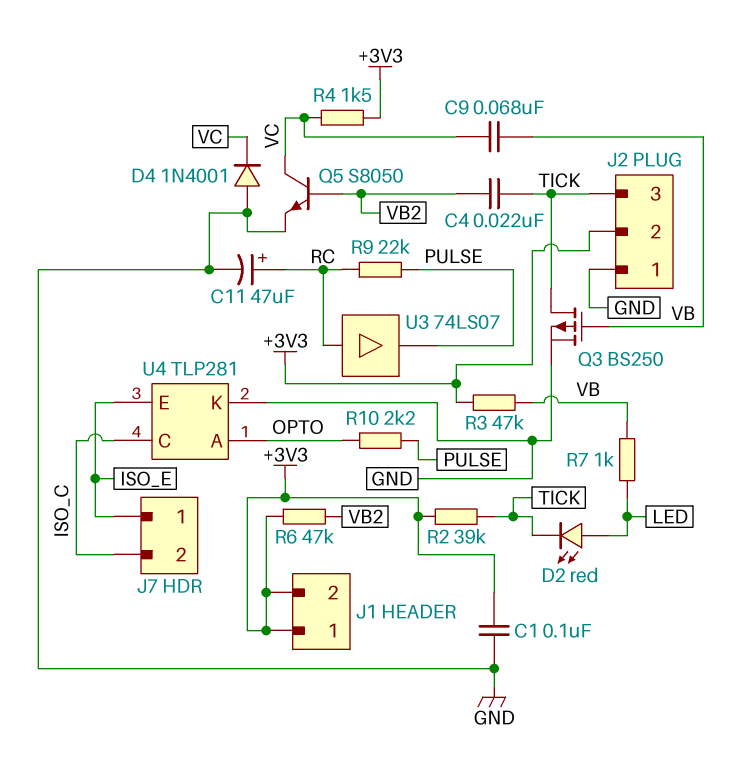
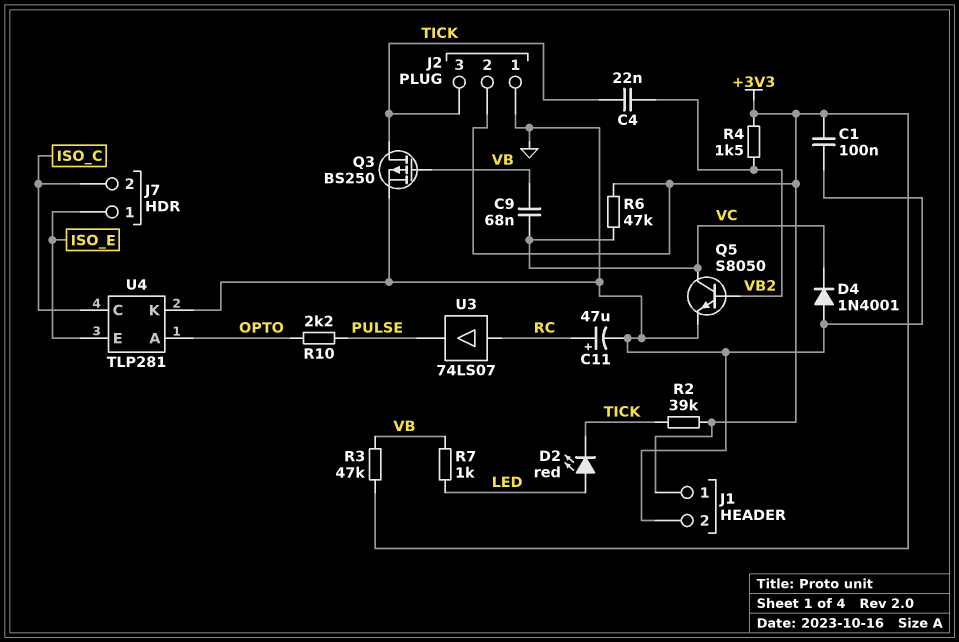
J1 pin 2: +3V3 -> GND
R4: 1.5k (+3V3, VC) -> 1.5k (+3V3, VB2)
R6: 47k (+3V3, VB2) -> 47k (+3V3, VC)
R9: 22k (PULSE, RC) -> none

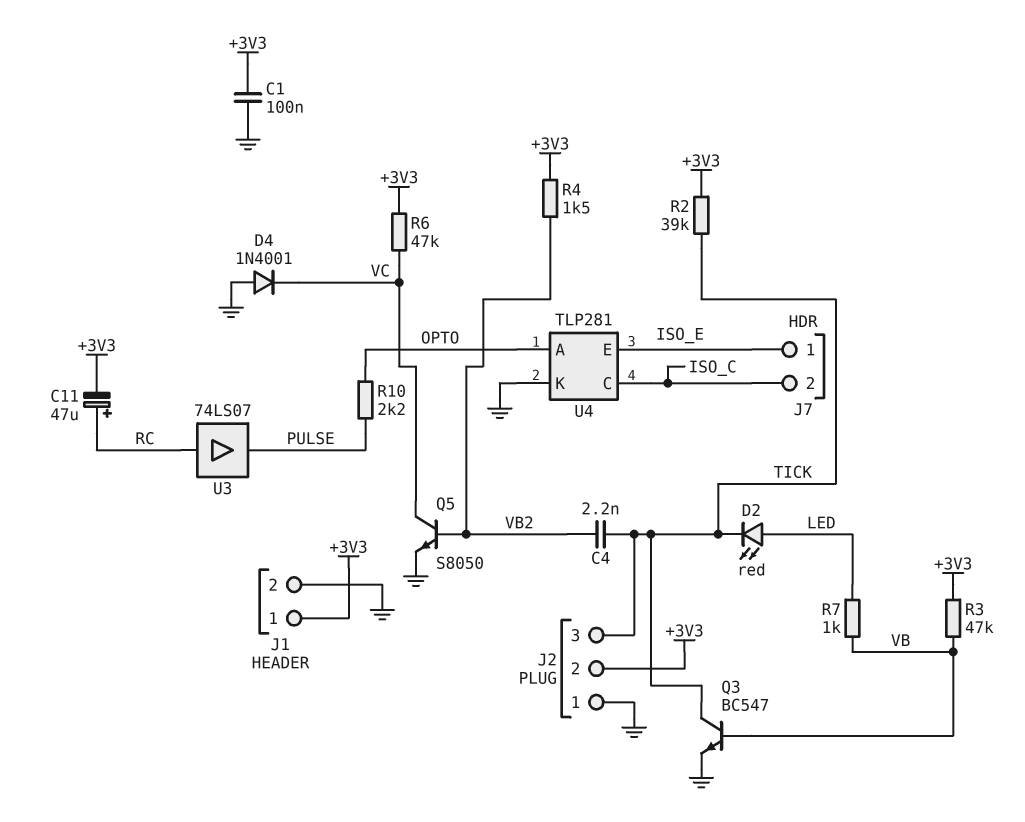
C4: 22nF (TICK, VB2) -> 2.2nF (TICK, VB2)
C9: 68nF (VB, VC) -> none
C11: 47uF (plus RC, minus GND) -> 47uF (plus RC, minus +3V3)
Q3: PMOS BS250 (G VB, D TICK, S GND) -> NPN BC547 (B VB, C TICK, E GND)

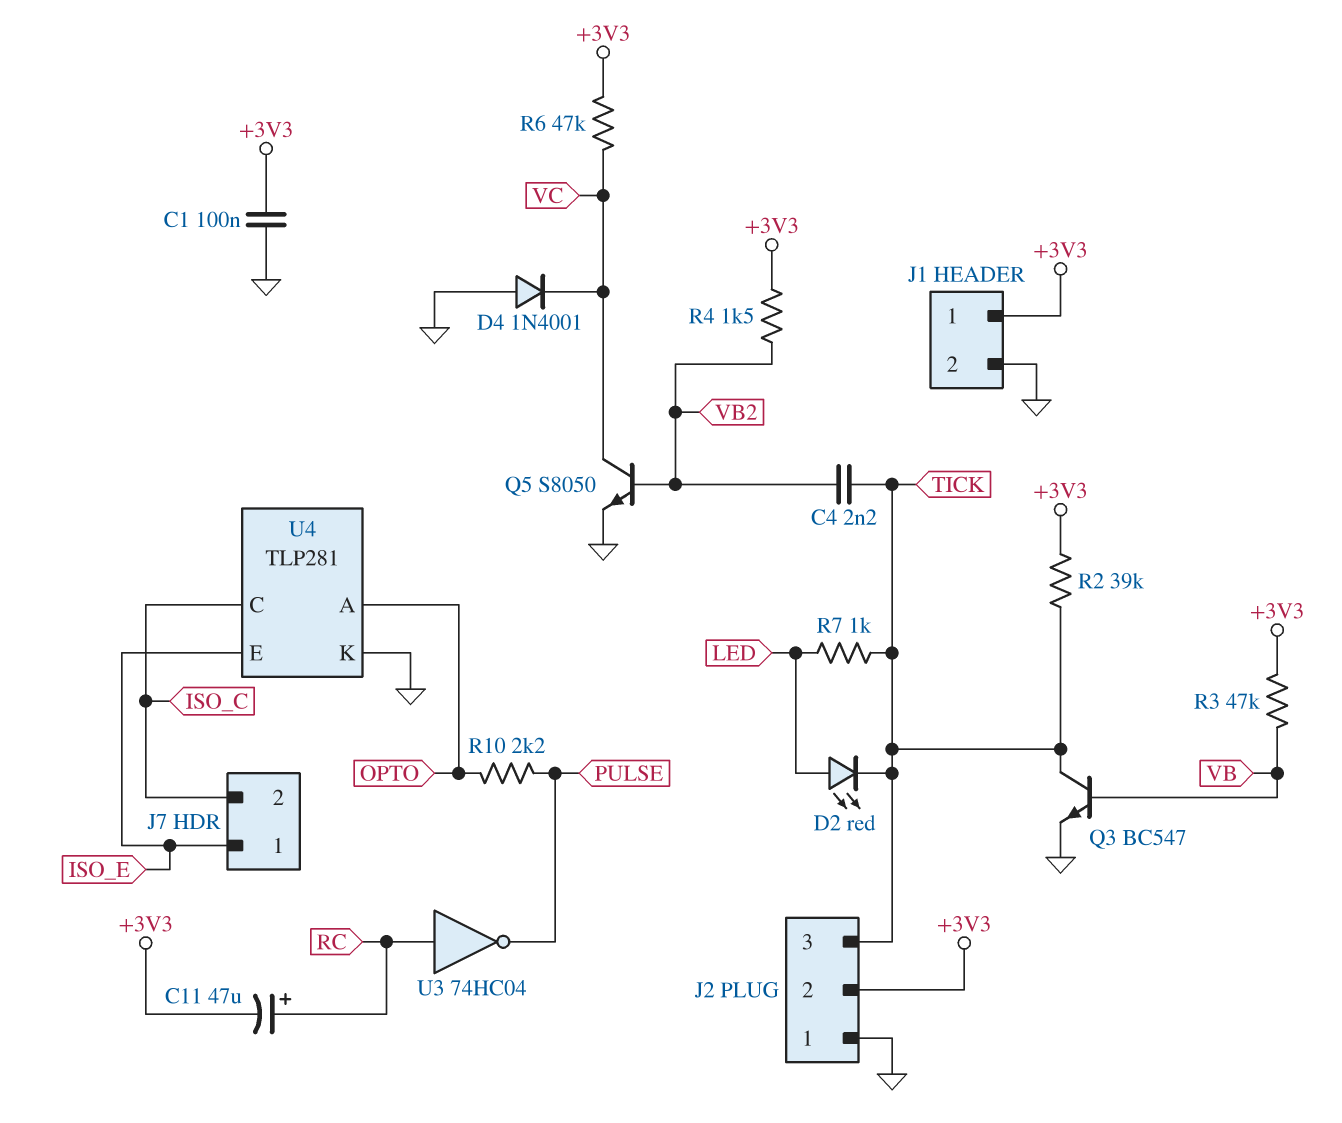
R7: 1k (LED, VB) -> 1k (LED, TICK)
U3: buffer 74LS07 (in RC, out PULSE) -> NOT 74HC04 (in RC, out PULSE)

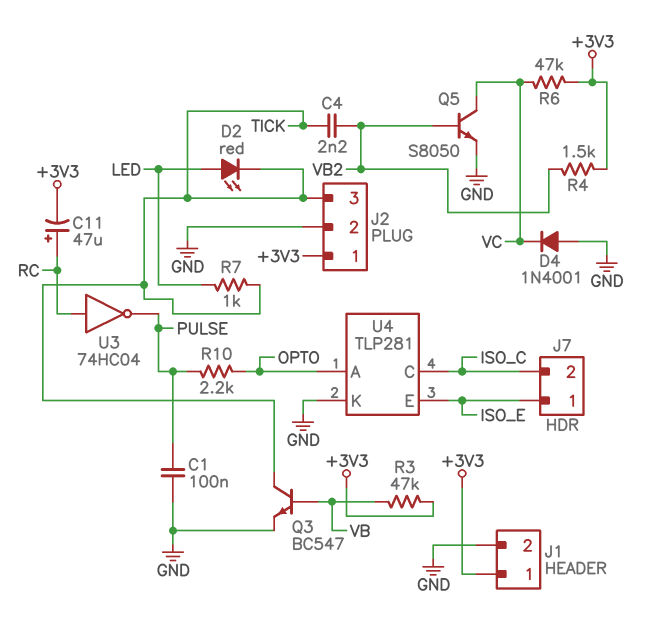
C1: 100nF (+3V3, GND) -> 100nF (GND, PULSE)
J2 pin 1: GND -> +3V3
J2 pin 2: +3V3 -> GND
R2: 39k (+3V3, TICK) -> none

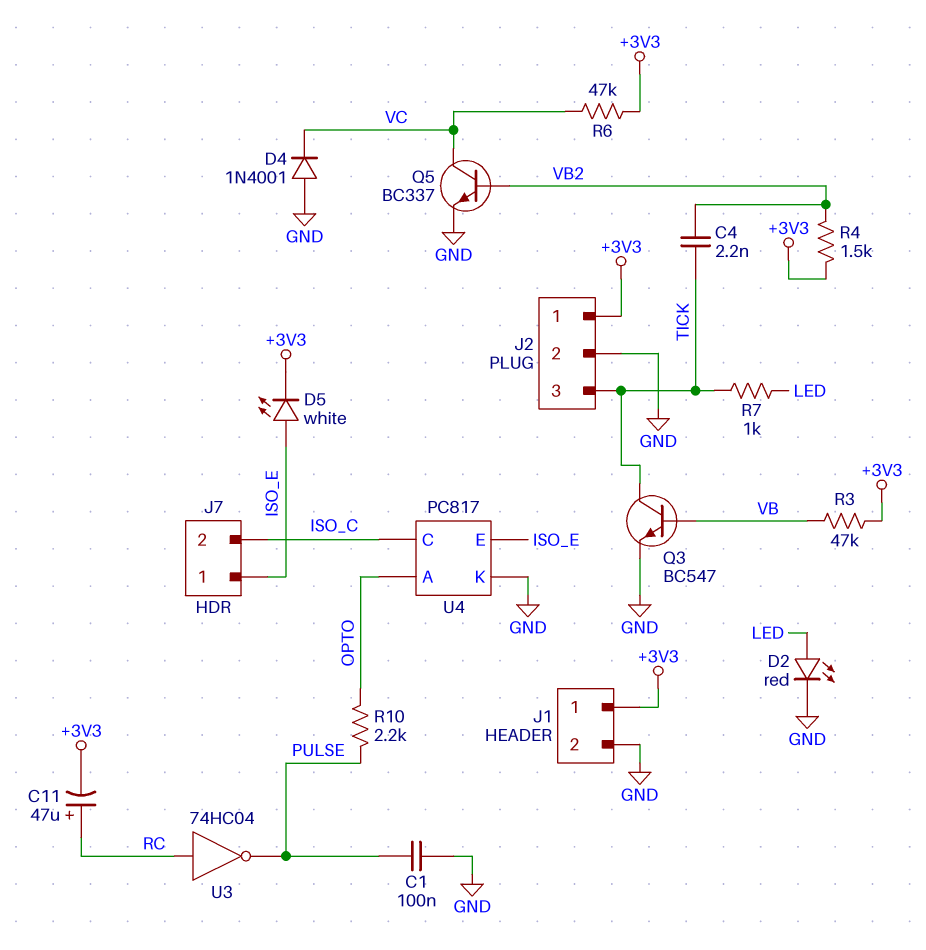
D2: LED red (A LED, K TICK) -> LED red (A LED, K GND)
D5: none -> LED white (A ISO_E, K +3V3)
Q5: NPN S8050 (B VB2, C VC, E GND) -> NPN BC337 (B VB2, C VC, E GND)
U4: TLP281 -> PC817

